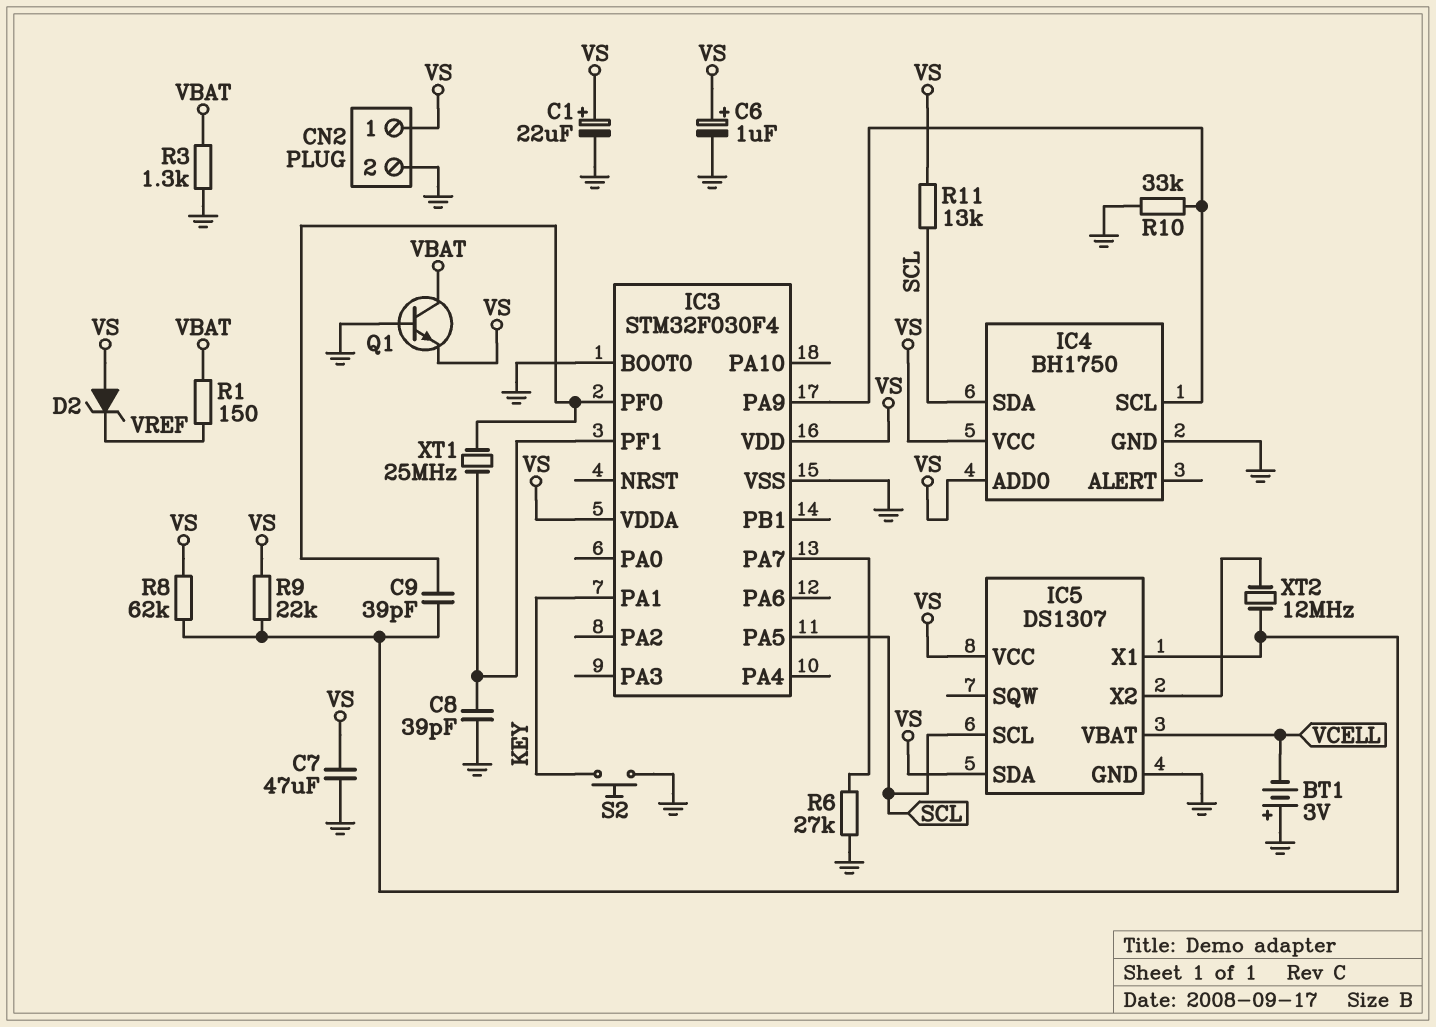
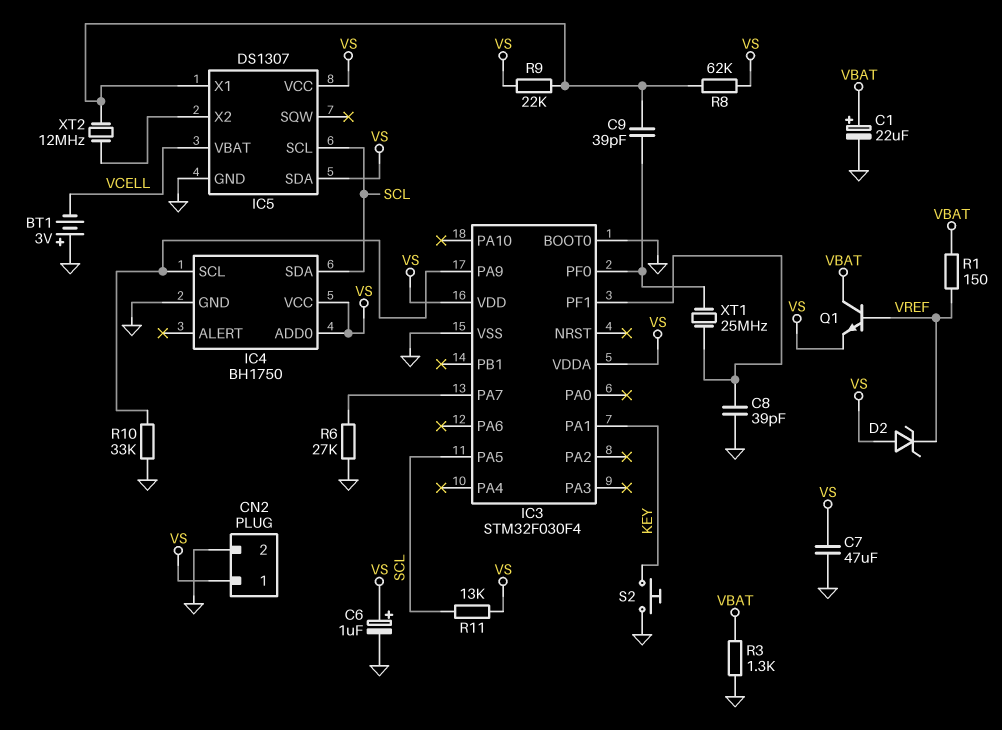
C1: 22uF (plus VS, minus GND) -> 22uF (plus VBAT, minus GND)
Q1: NPN (B GND, C VBAT, E VS) -> NPN (B VREF, C VBAT, E VS)

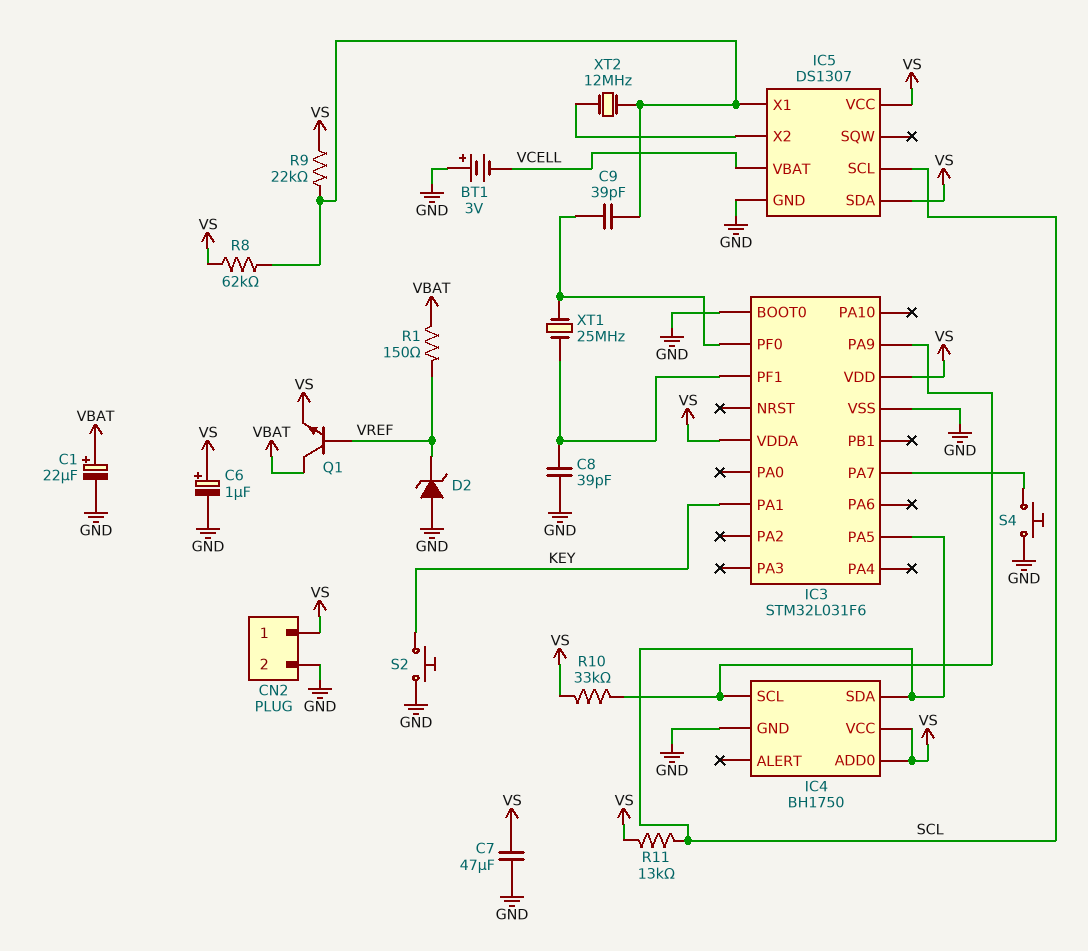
D2: zener (A VS, K VREF) -> zener (A GND, K VREF)
IC3: STM32F030F4 -> STM32L031F6
R3: 1.3k (GND, VBAT) -> none
R6: 27k (GND, IC3/PA7) -> none
R10: 33k (GND, IC3/PA9) -> 33k (IC3/PA9, VS)
S4: none -> button (GND, IC3/PA7)

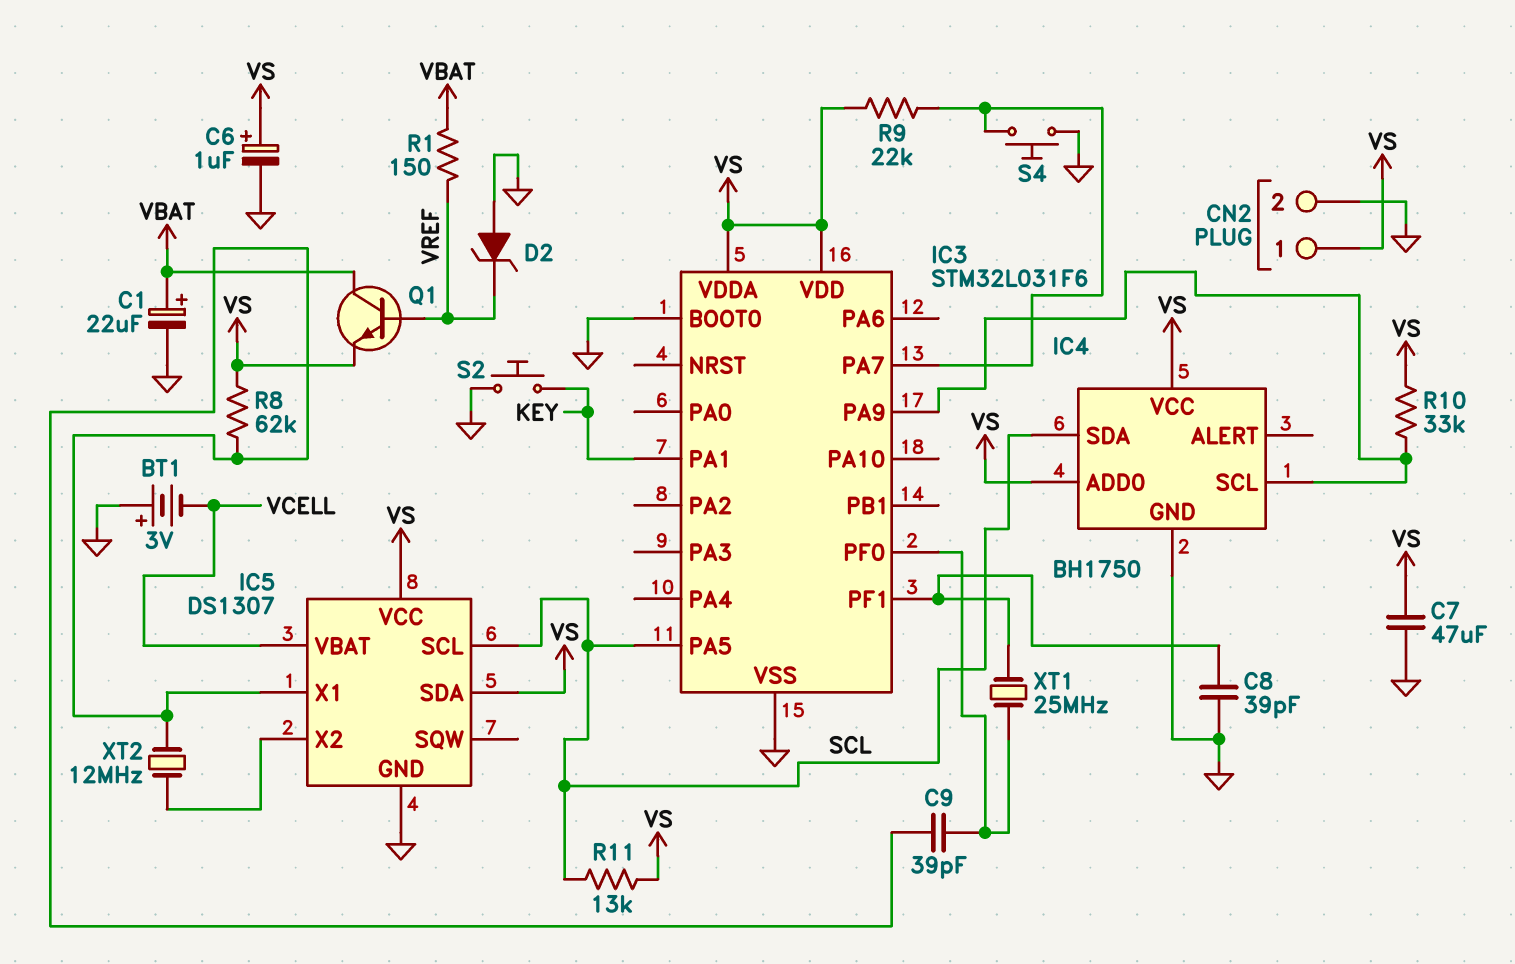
R9: 22k (IC5/X1, VS) -> 22k (IC3/PA7, VS)

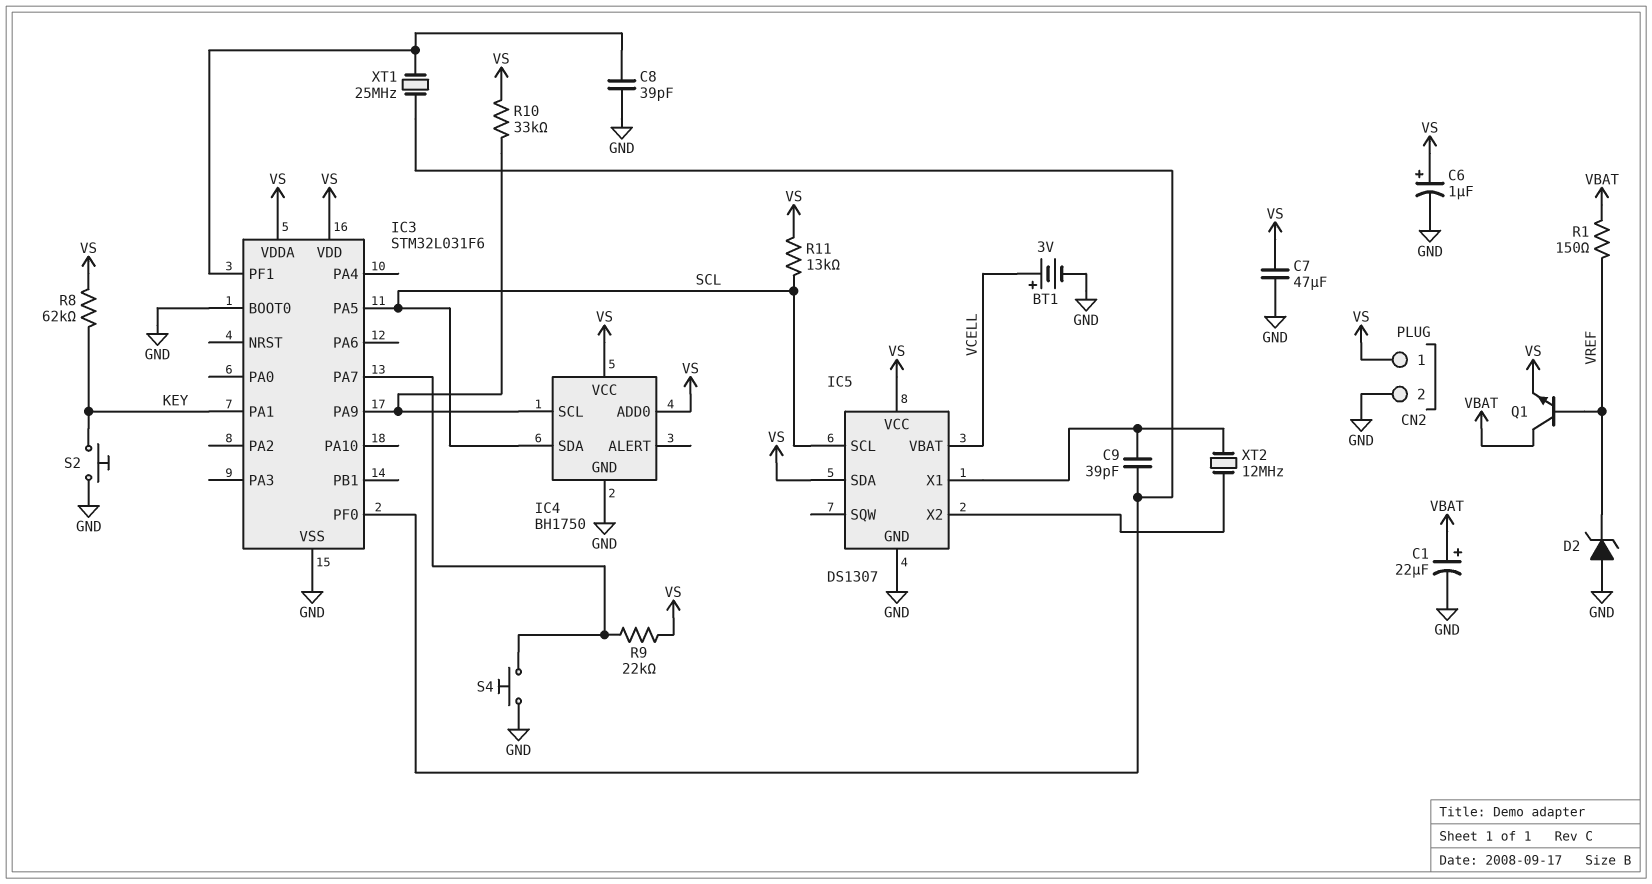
BT1: 3V (plus GND, minus VCELL) -> 3V (plus VCELL, minus GND)
R8: 62k (IC5/X1, VS) -> 62k (KEY, VS)

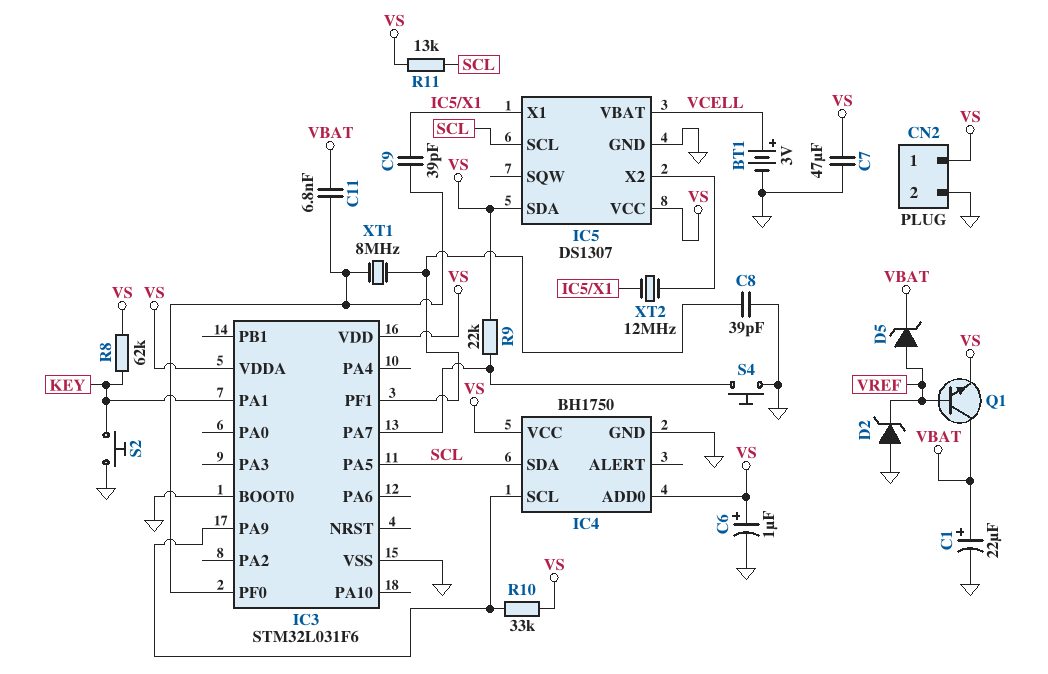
C11: none -> 6.8nF (IC3/PF0, VBAT)
D5: none -> zener (A VREF, K VBAT)
R1: 150 (VBAT, VREF) -> none
XT1: 25MHz (IC3/PF0, IC3/PF1) -> 8MHz (IC3/PF0, IC3/PF1)

